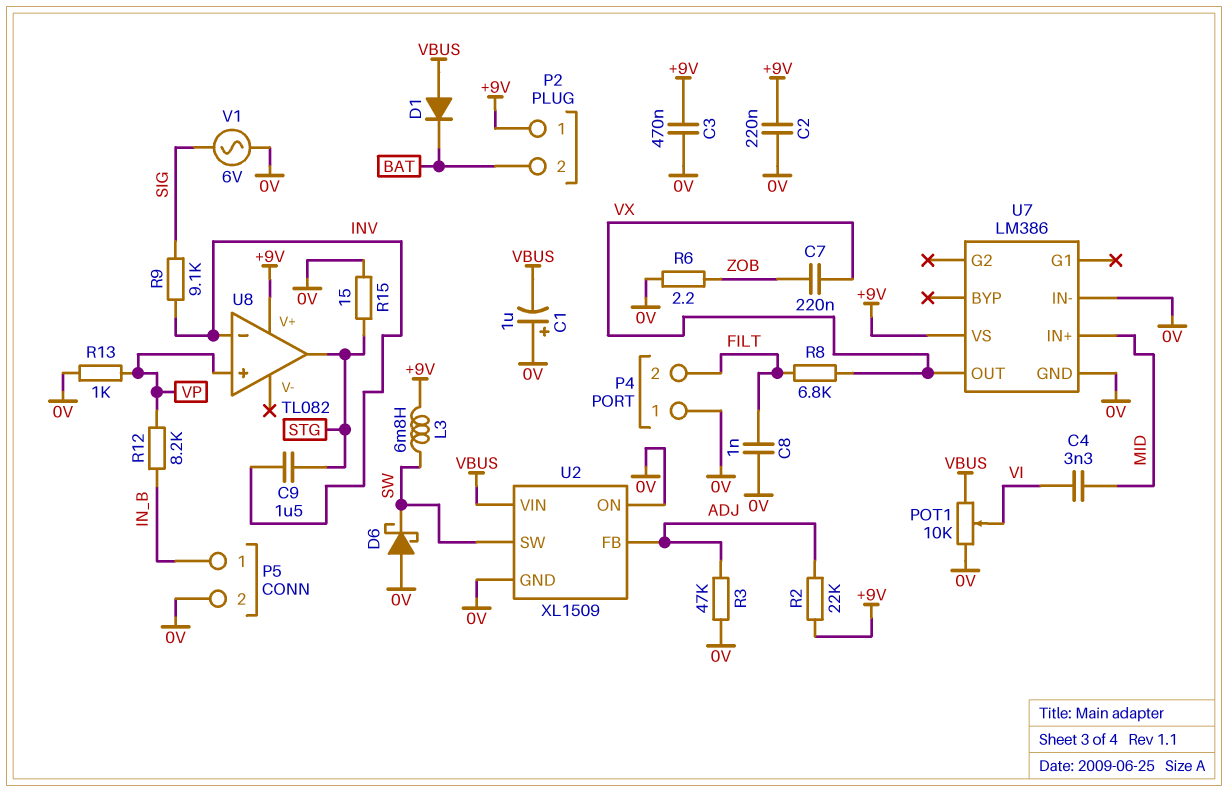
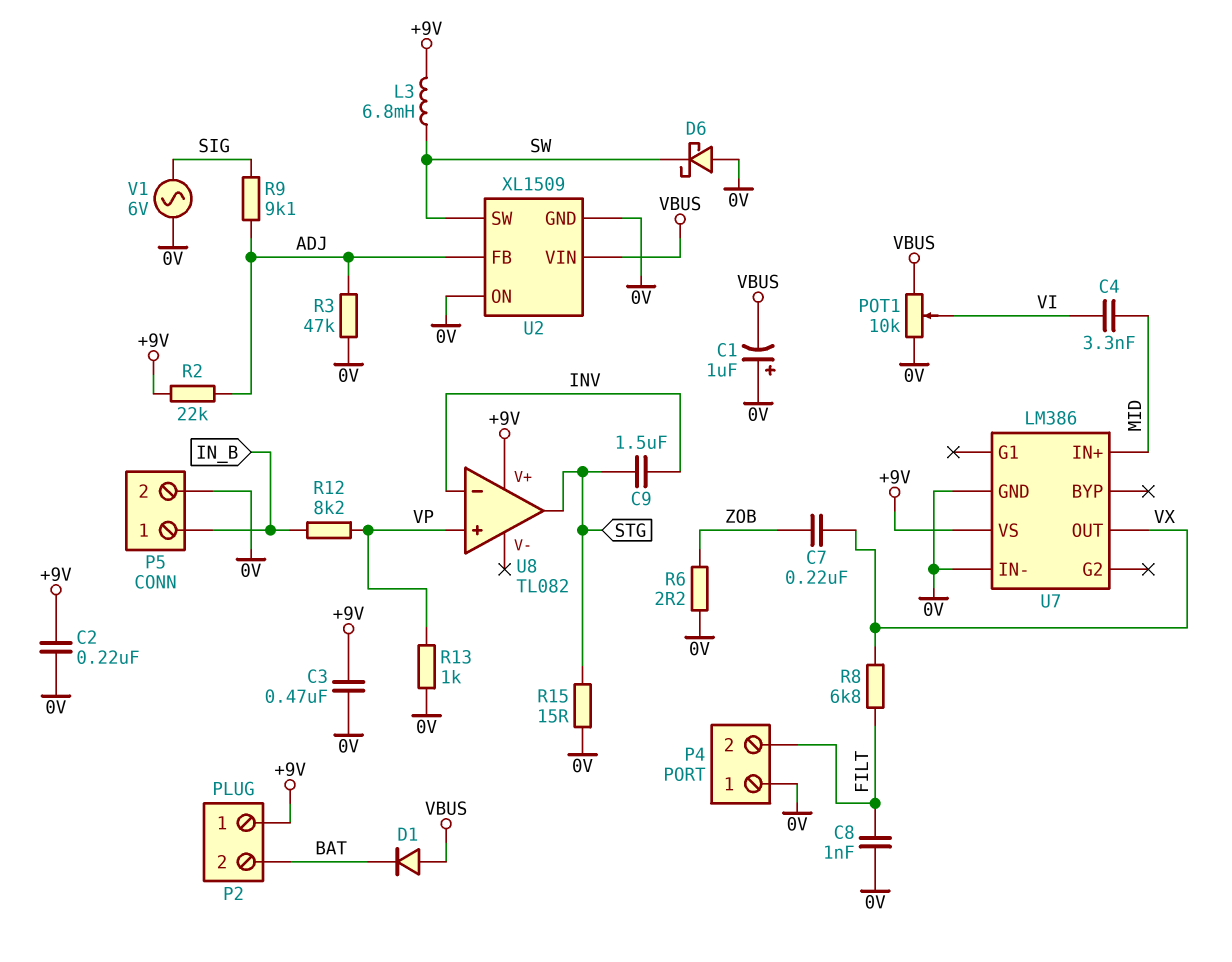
R9: 9.1k (INV, SIG) -> 9.1k (ADJ, SIG)

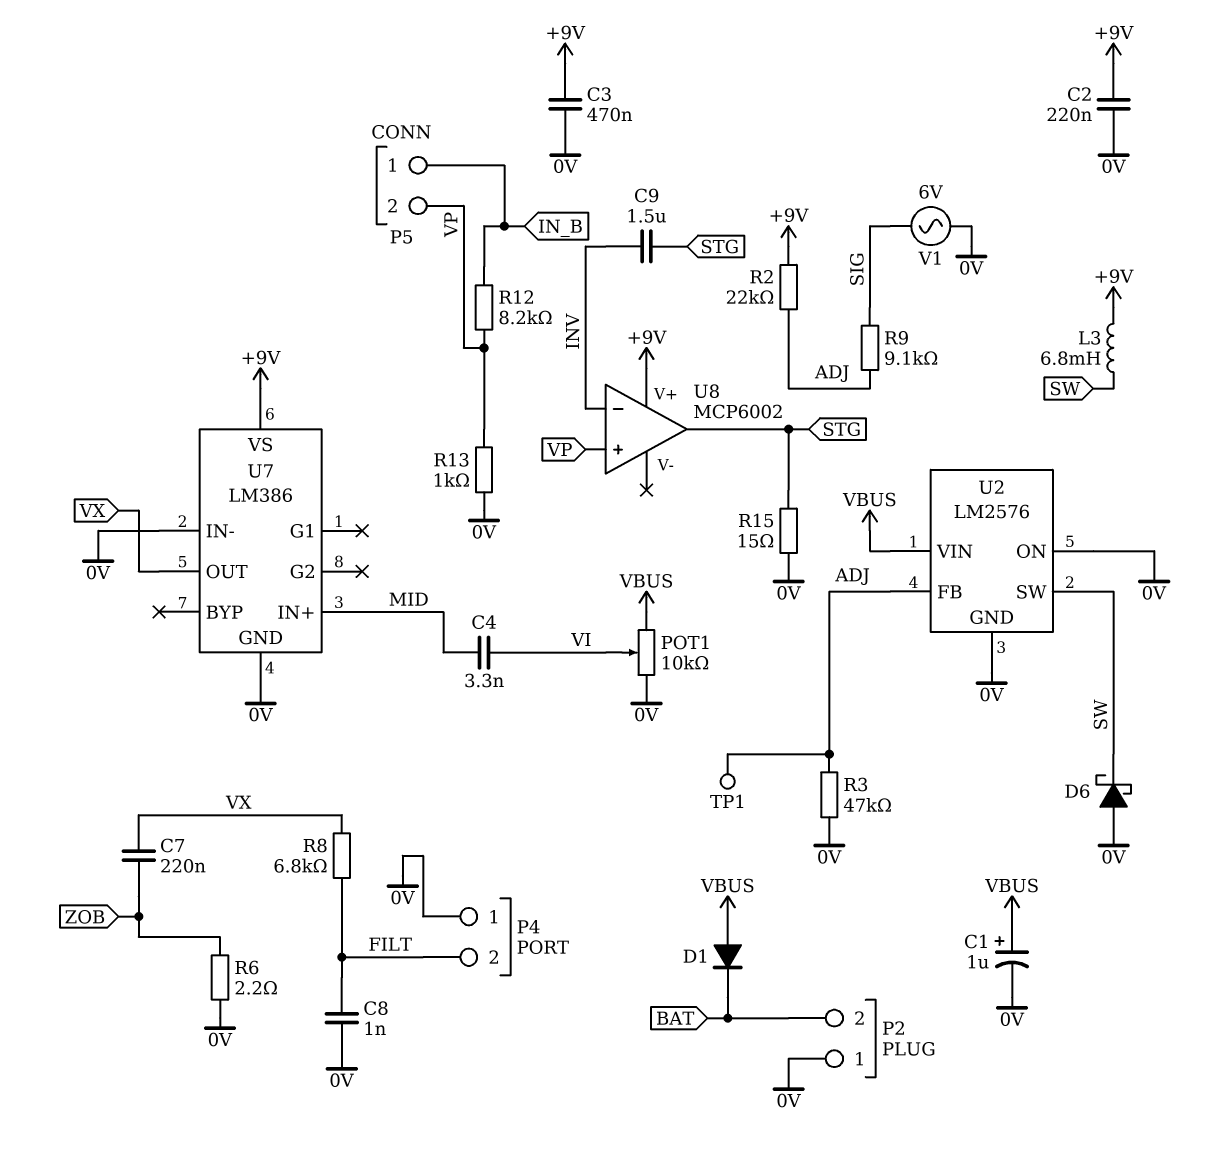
C1: 1uF (plus 0V, minus VBUS) -> 1uF (plus VBUS, minus 0V)
P2 pin 1: +9V -> 0V
P5 pin 2: 0V -> VP
TP1: none -> test point (ADJ)
U2: XL1509 -> LM2576
U8: TL082 -> MCP6002

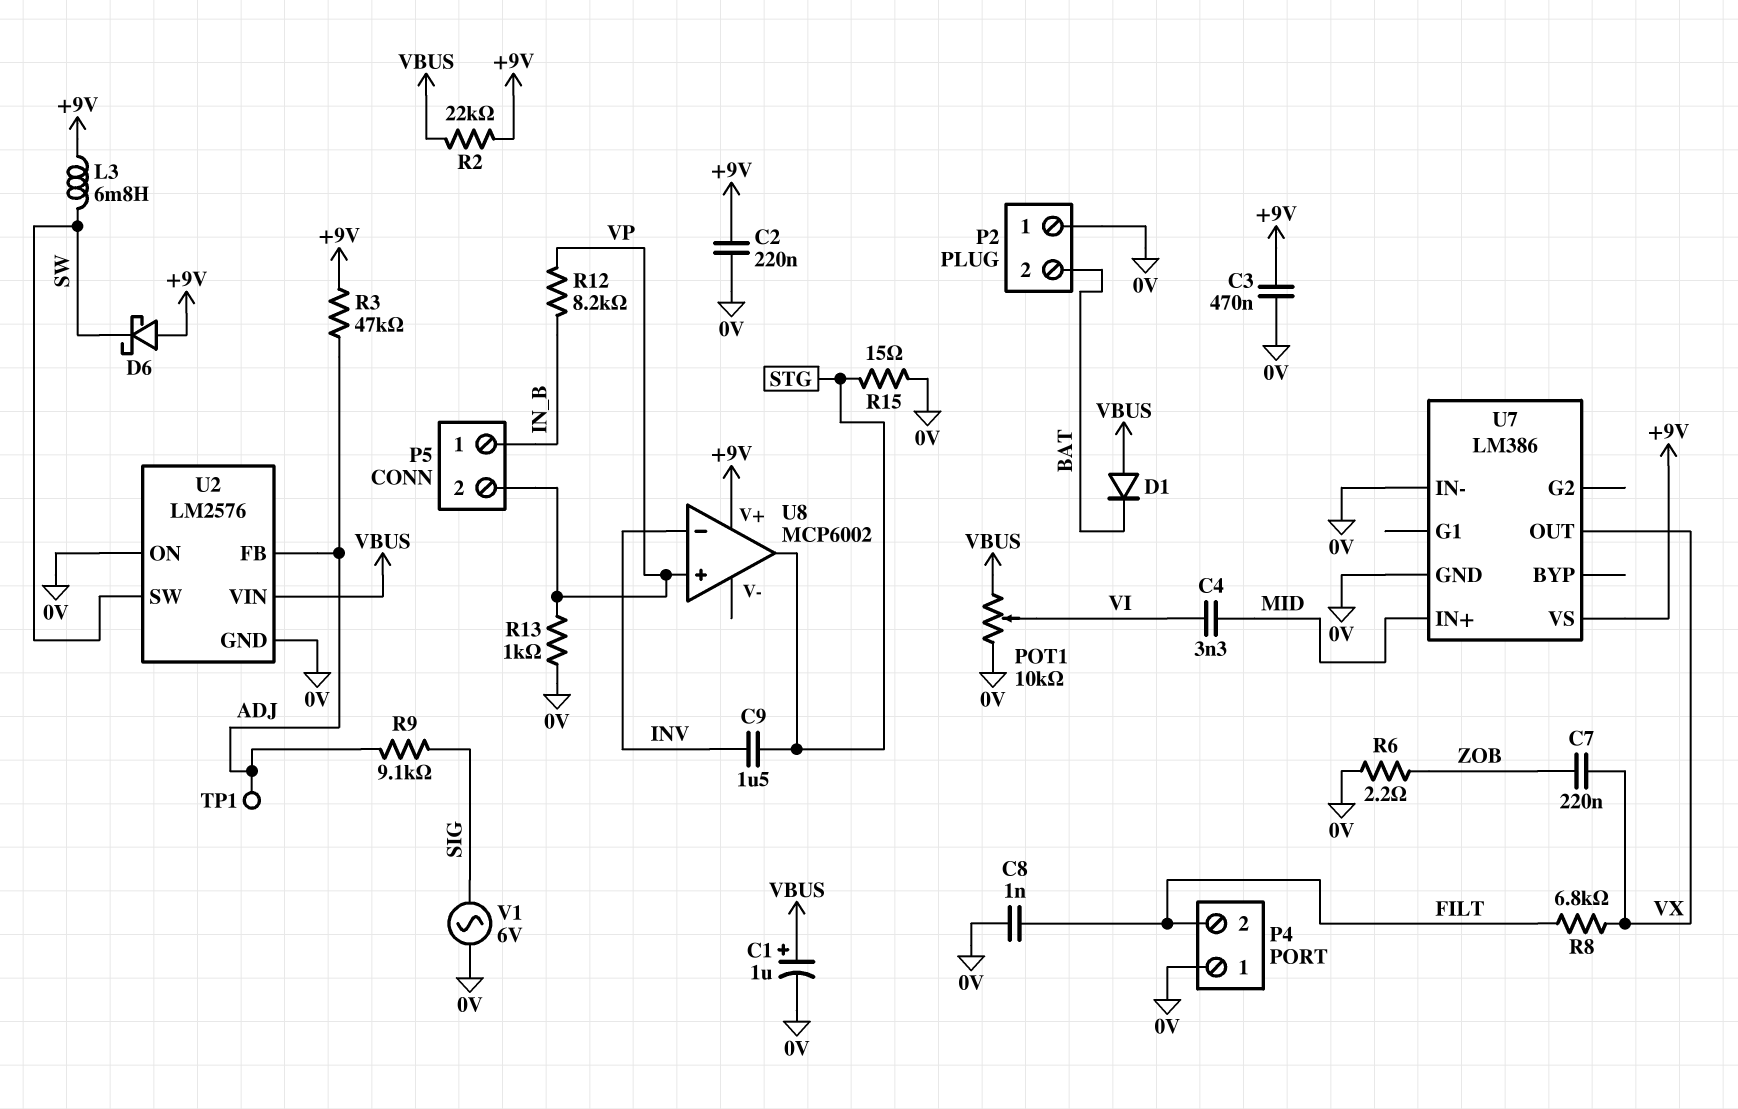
D6: schottky (A 0V, K SW) -> schottky (A +9V, K SW)
R2: 22k (+9V, ADJ) -> 22k (+9V, VBUS)
R3: 47k (0V, ADJ) -> 47k (+9V, ADJ)

